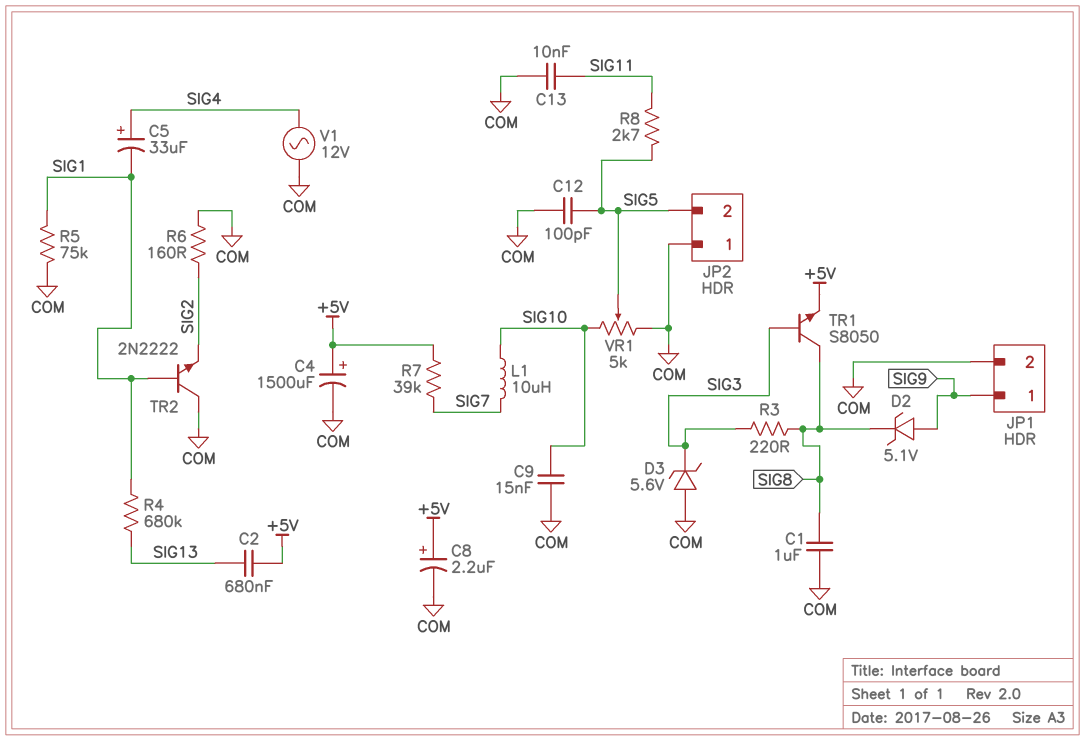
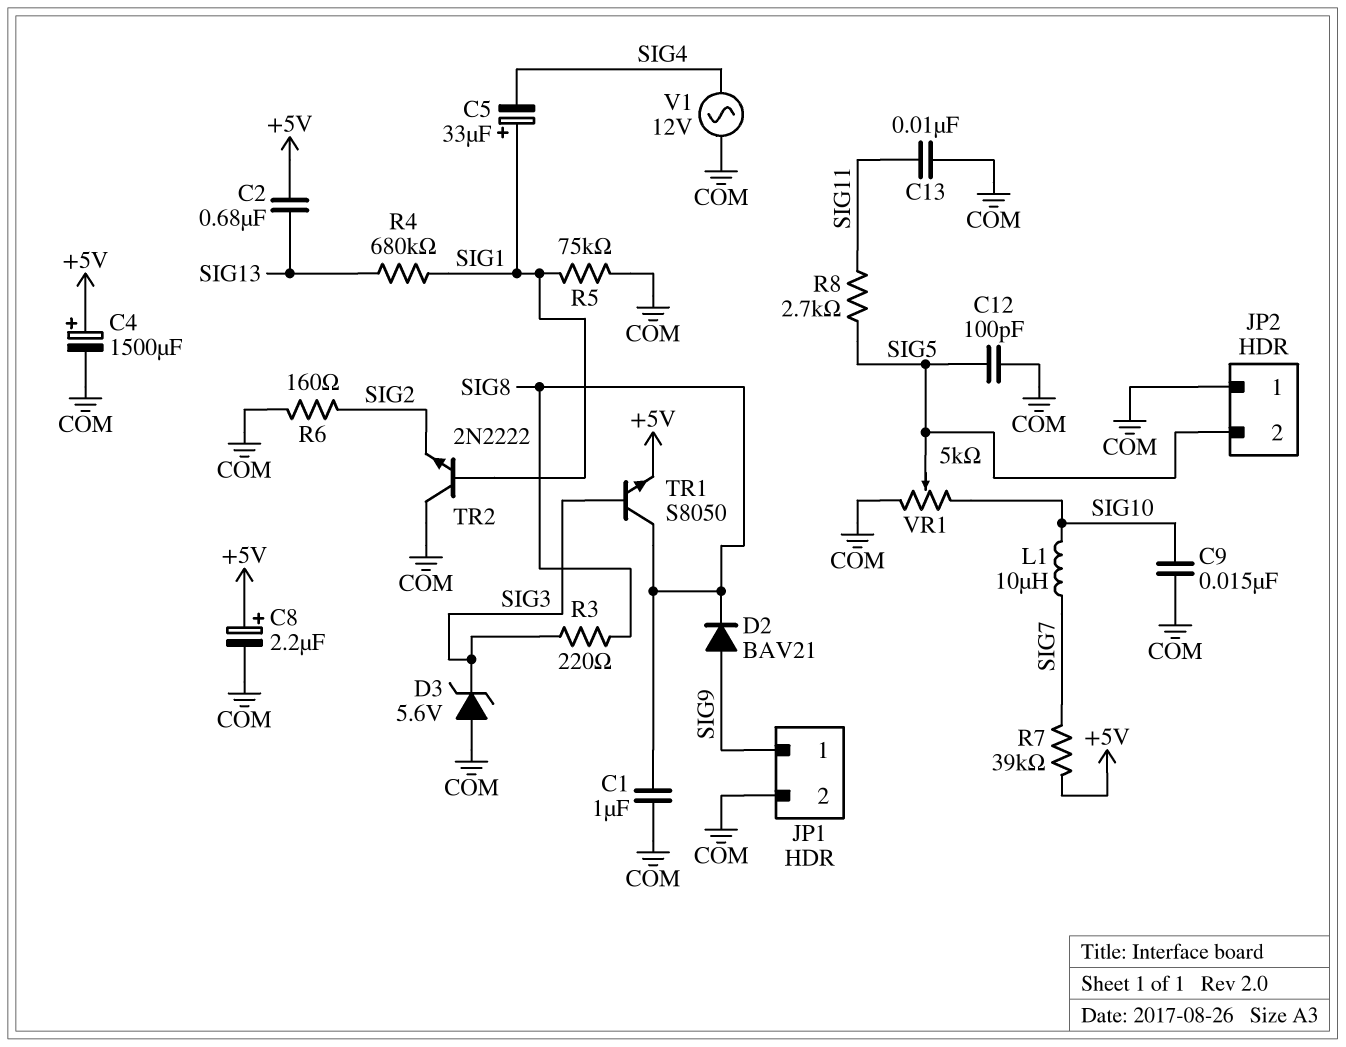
C5: 33uF (plus SIG4, minus SIG1) -> 33uF (plus SIG1, minus SIG4)
D2: zener 5.1V (A SIG9, K SIG8) -> diode BAV21 (A SIG9, K SIG8)

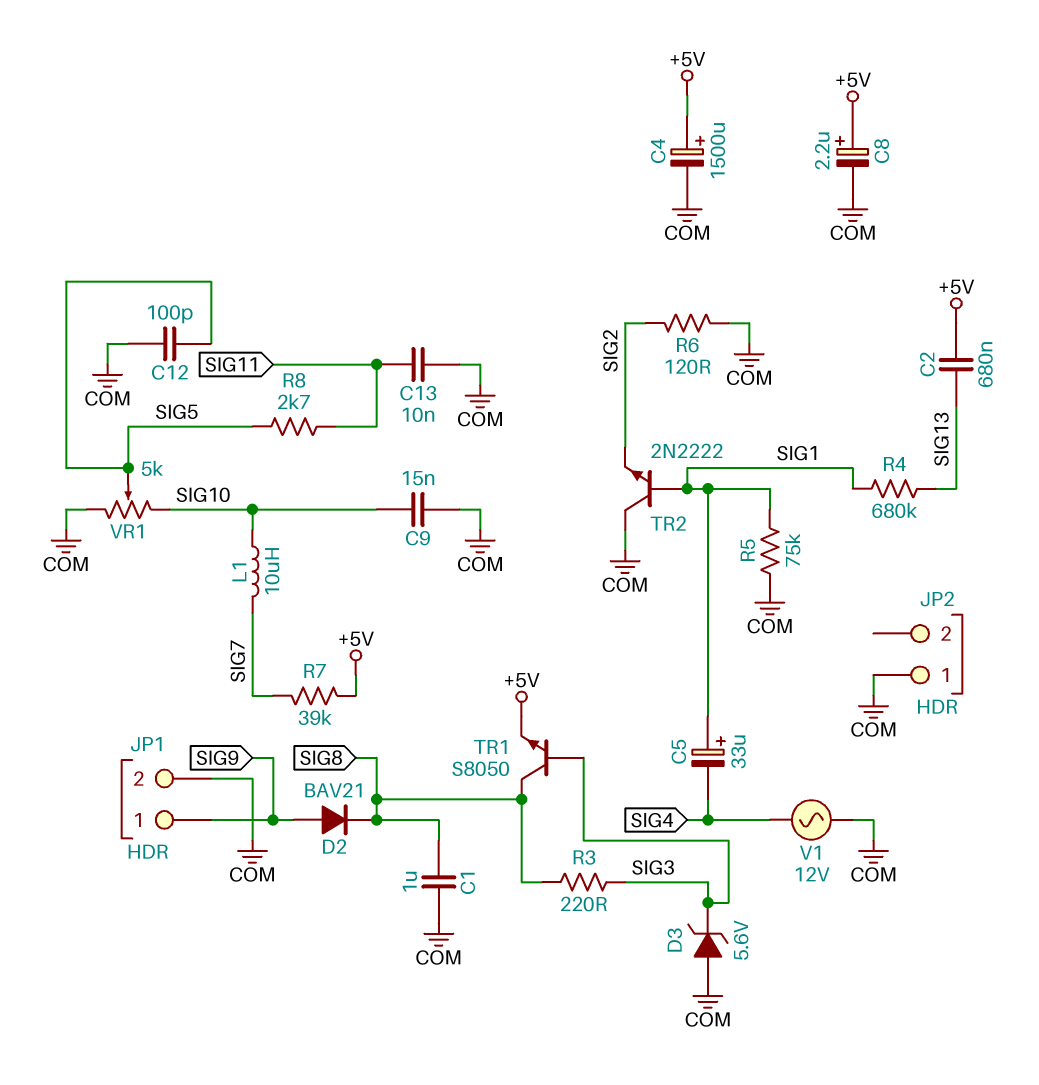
JP2 pin 2: SIG5 -> none
R6: 160 (COM, SIG2) -> 120 (COM, SIG2)

